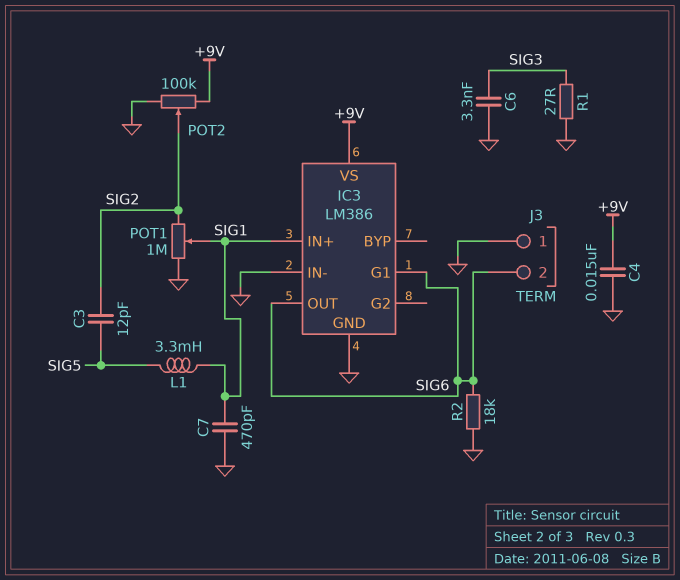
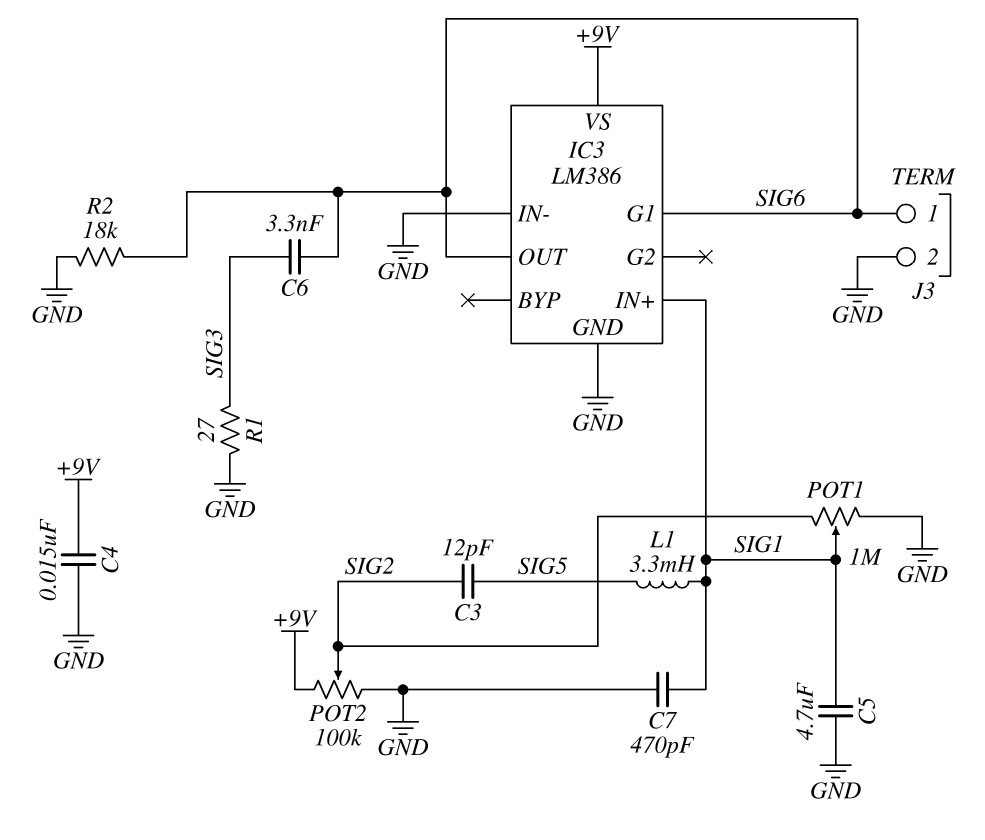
C5: none -> 4.7uF (GND, SIG1)
C6: 3.3nF (GND, SIG3) -> 3.3nF (SIG3, SIG6)
J3 pin 1: GND -> SIG6
J3 pin 2: SIG6 -> GND

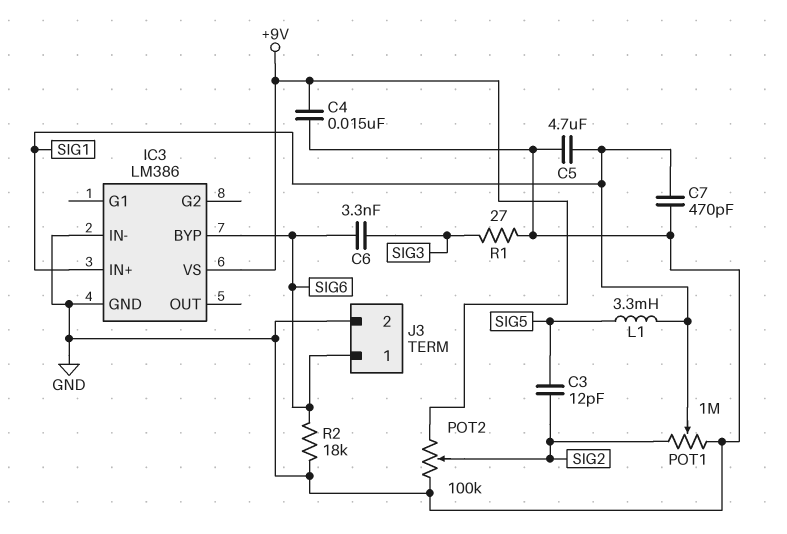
IC3 pin BYP: none -> SIG6
IC3 pin G1: SIG6 -> none
IC3 pin OUT: SIG6 -> none

